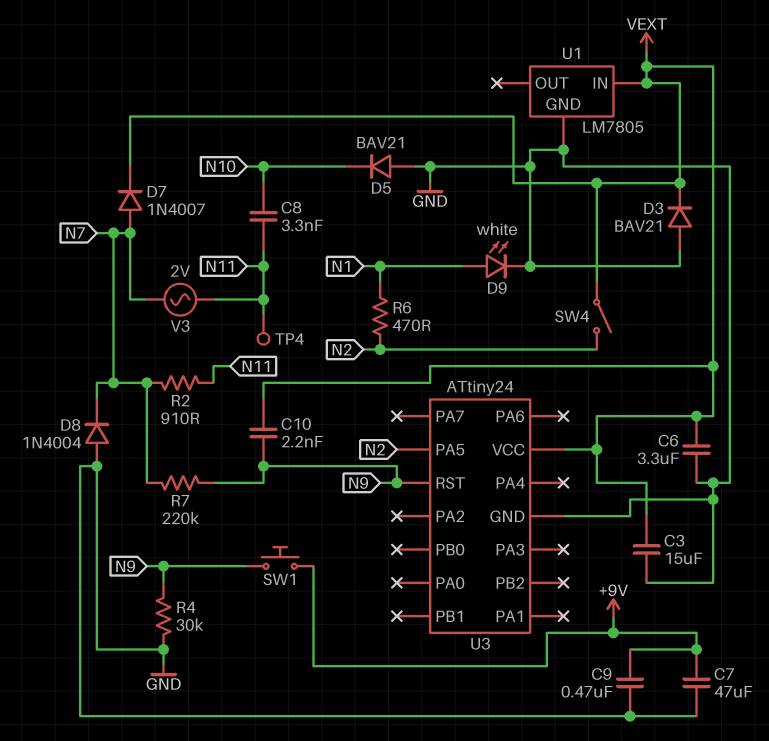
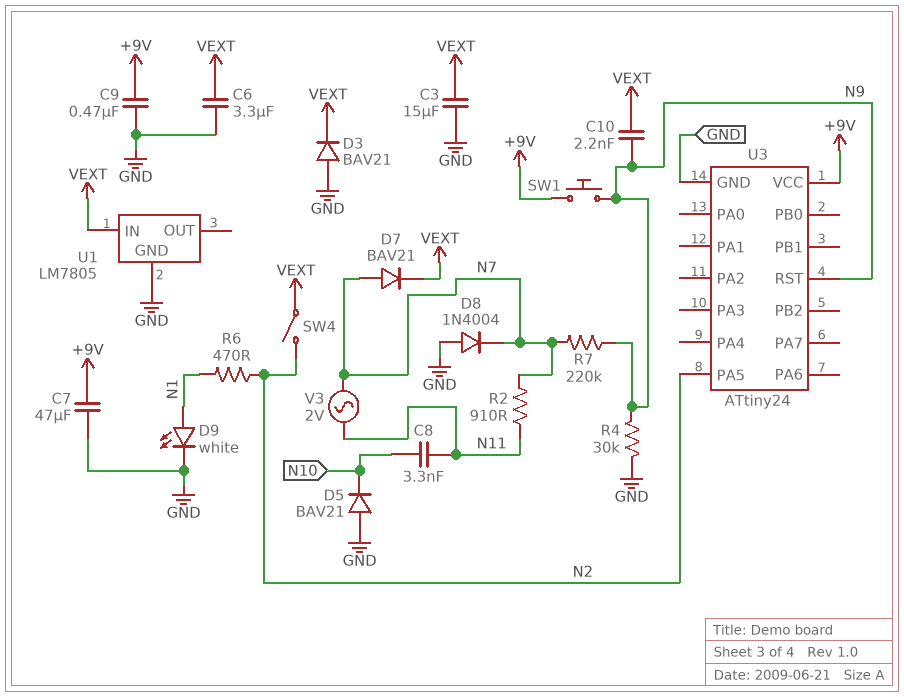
D7: diode 1N4007 (A N7, K VEXT) -> diode BAV21 (A N7, K VEXT)
TP4: test point (N11) -> none
U3 pin VCC: VEXT -> +9V

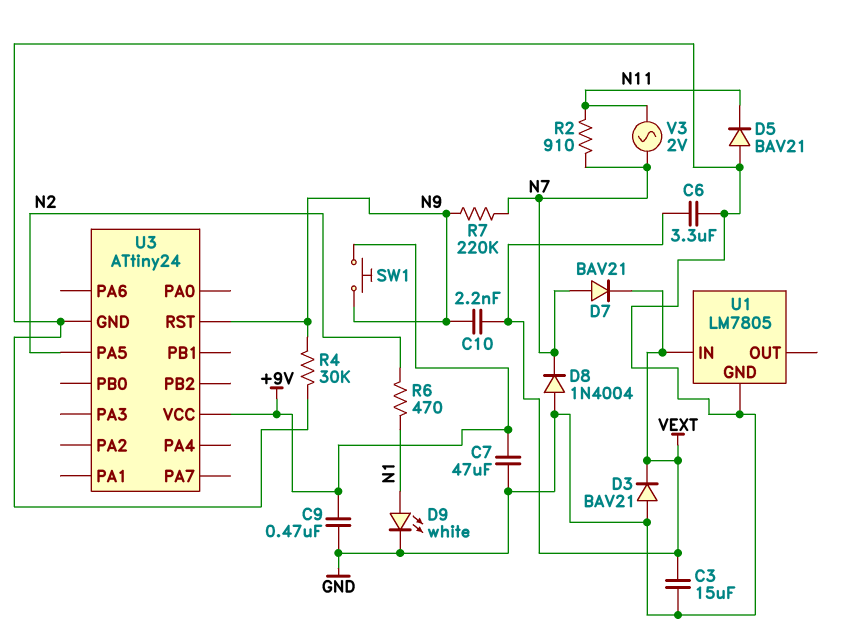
C8: 3.3nF (N10, N11) -> none
D5: diode BAV21 (A GND, K N10) -> diode BAV21 (A GND, K N11)
SW4: switch (N2, VEXT) -> none

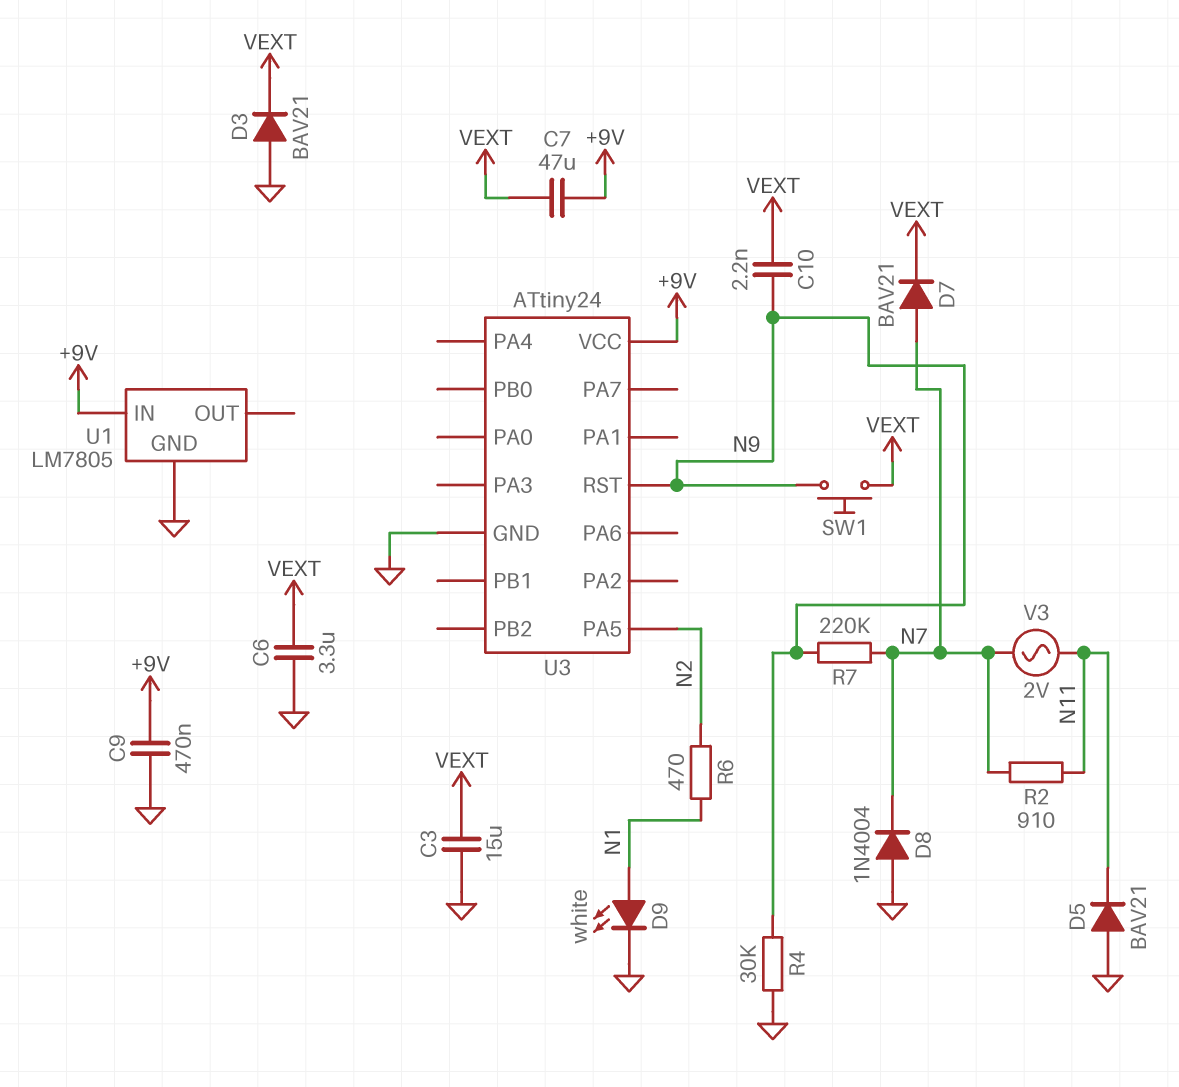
C7: 47uF (+9V, GND) -> 47uF (+9V, VEXT)
SW1: button (+9V, N9) -> button (N9, VEXT)
U1 pin IN: VEXT -> +9V

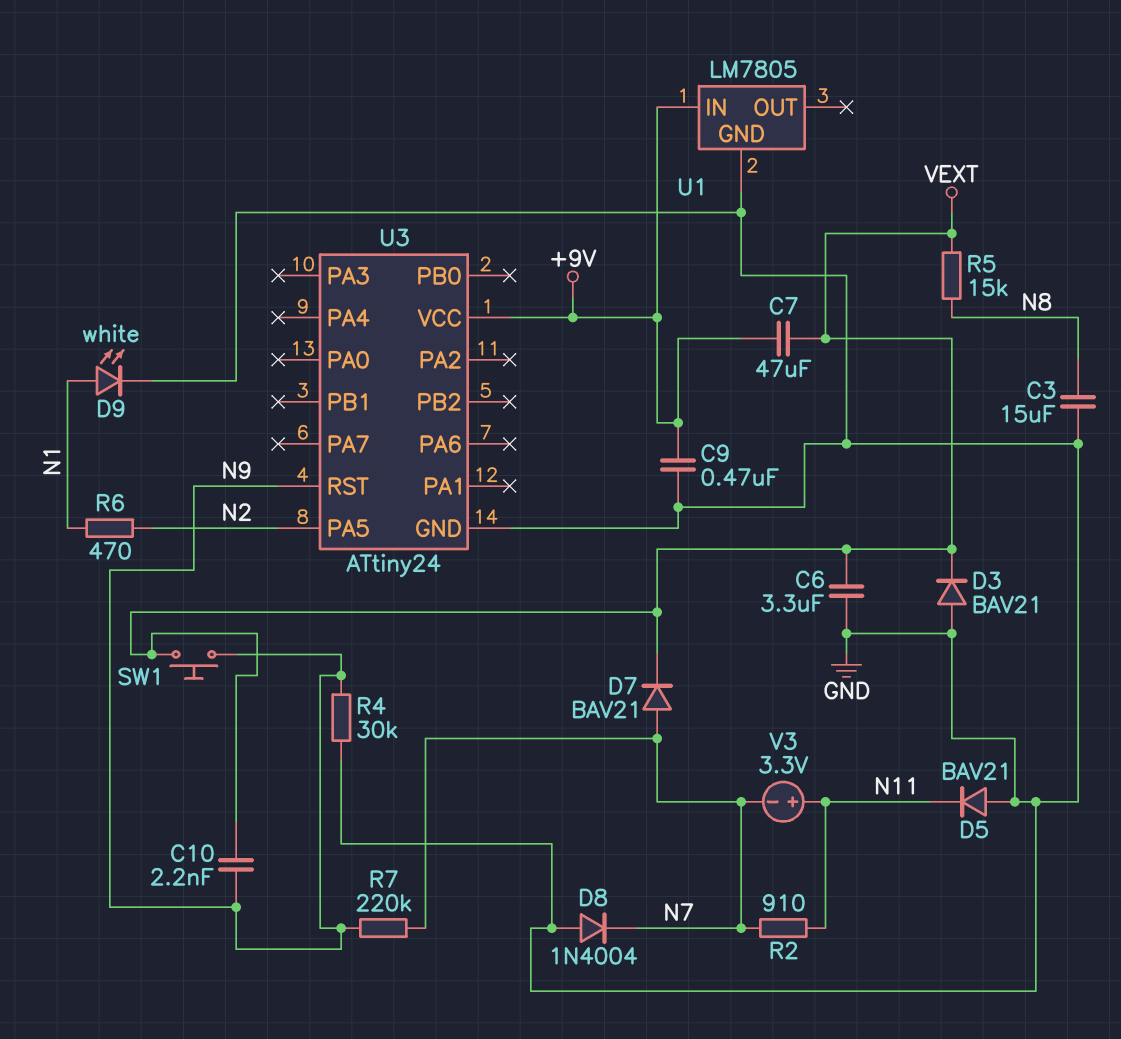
C3: 15uF (GND, VEXT) -> 15uF (GND, N8)
R5: none -> 15k (N8, VEXT)
V3: AC 2V (N7, N11) -> 3.3V (plus N11, minus N7)

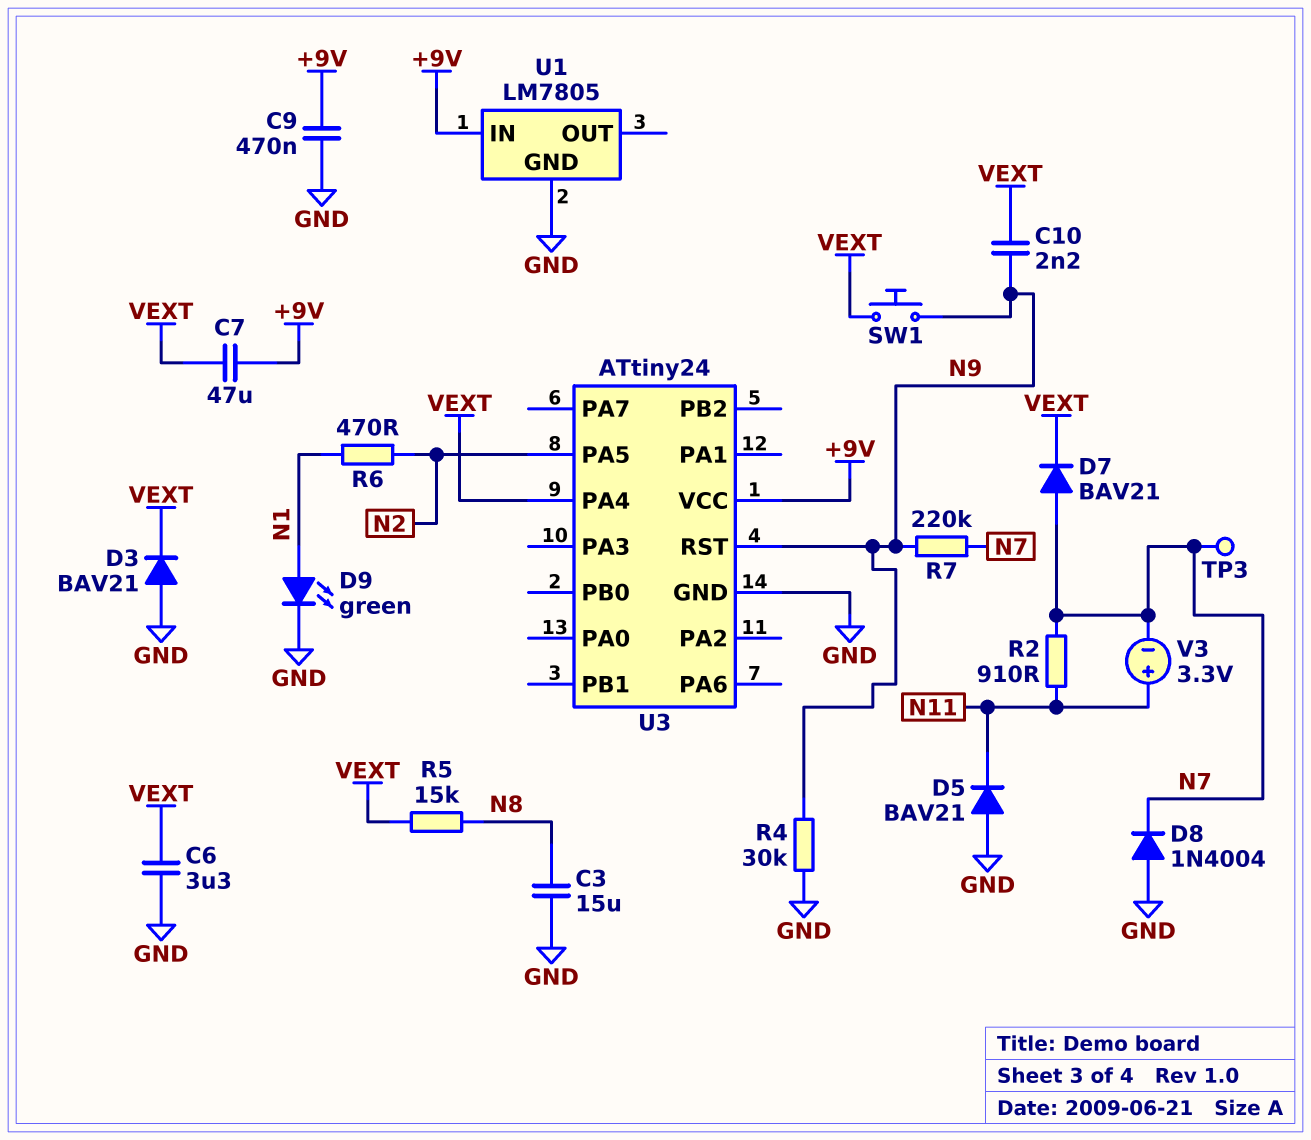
D9: LED white (A N1, K GND) -> LED green (A N1, K GND)
TP3: none -> test point (N7)
U3 pin PA4: none -> VEXT

